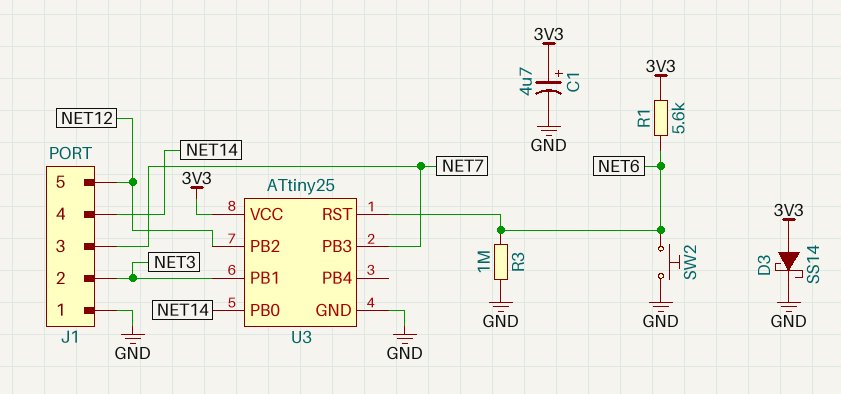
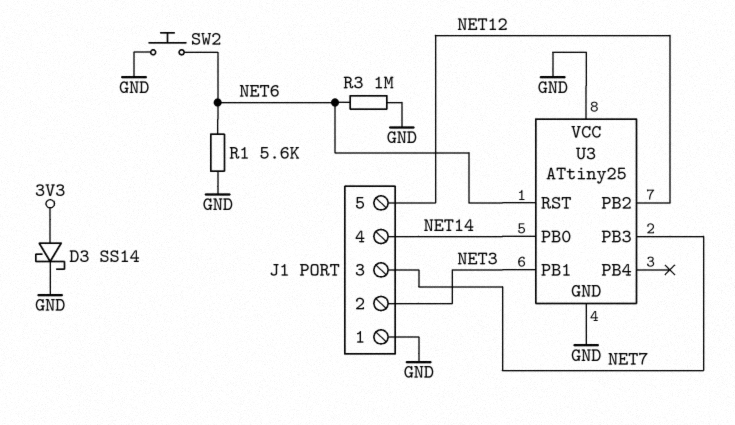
C1: 4.7uF (plus 3V3, minus GND) -> none
R1: 5.6k (3V3, NET6) -> 5.6k (GND, NET6)
U3 pin VCC: 3V3 -> GND

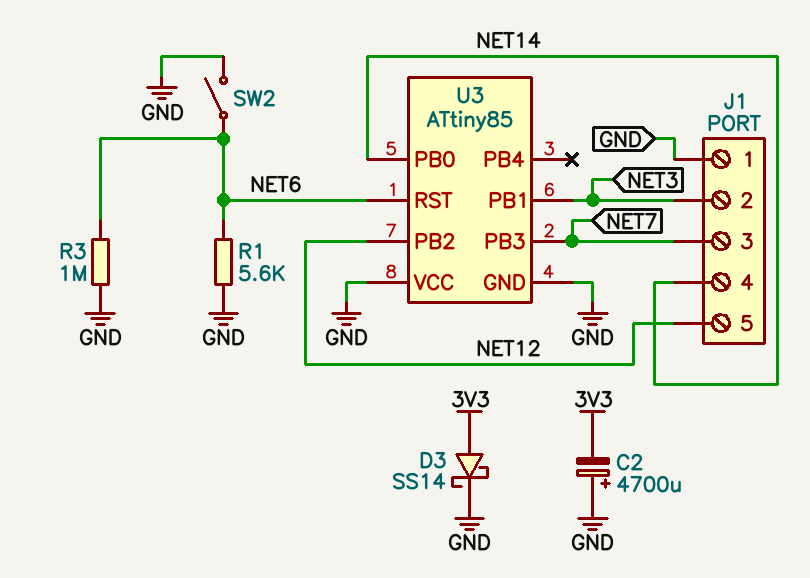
C2: none -> 4700uF (plus GND, minus 3V3)
SW2: button (GND, NET6) -> switch (GND, NET6)
U3: ATtiny25 -> ATtiny85

